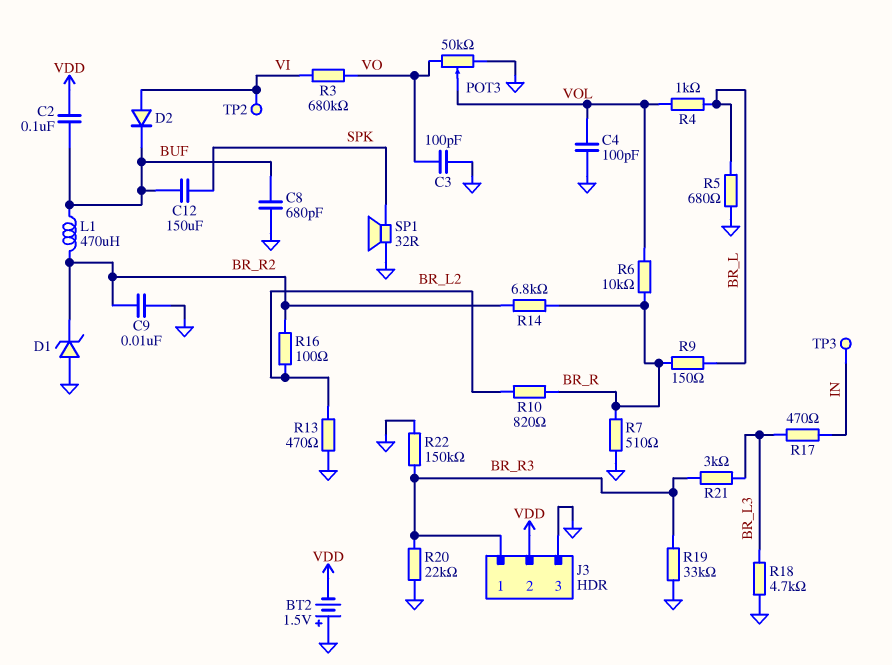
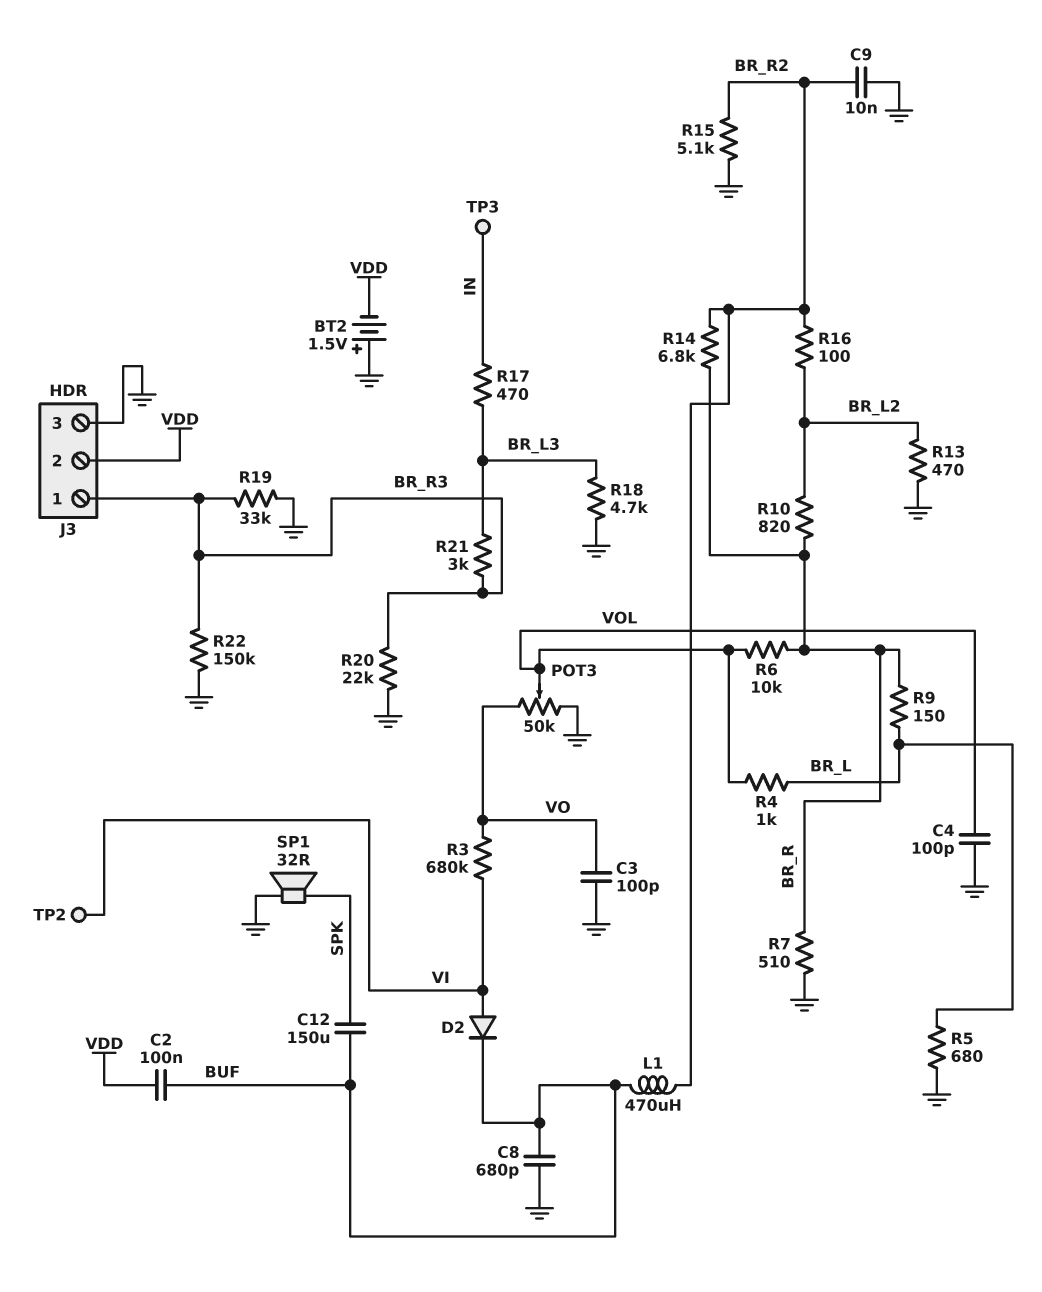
D1: zener (A GND, K BR_R2) -> none
R15: none -> 5.1k (BR_R2, GND)

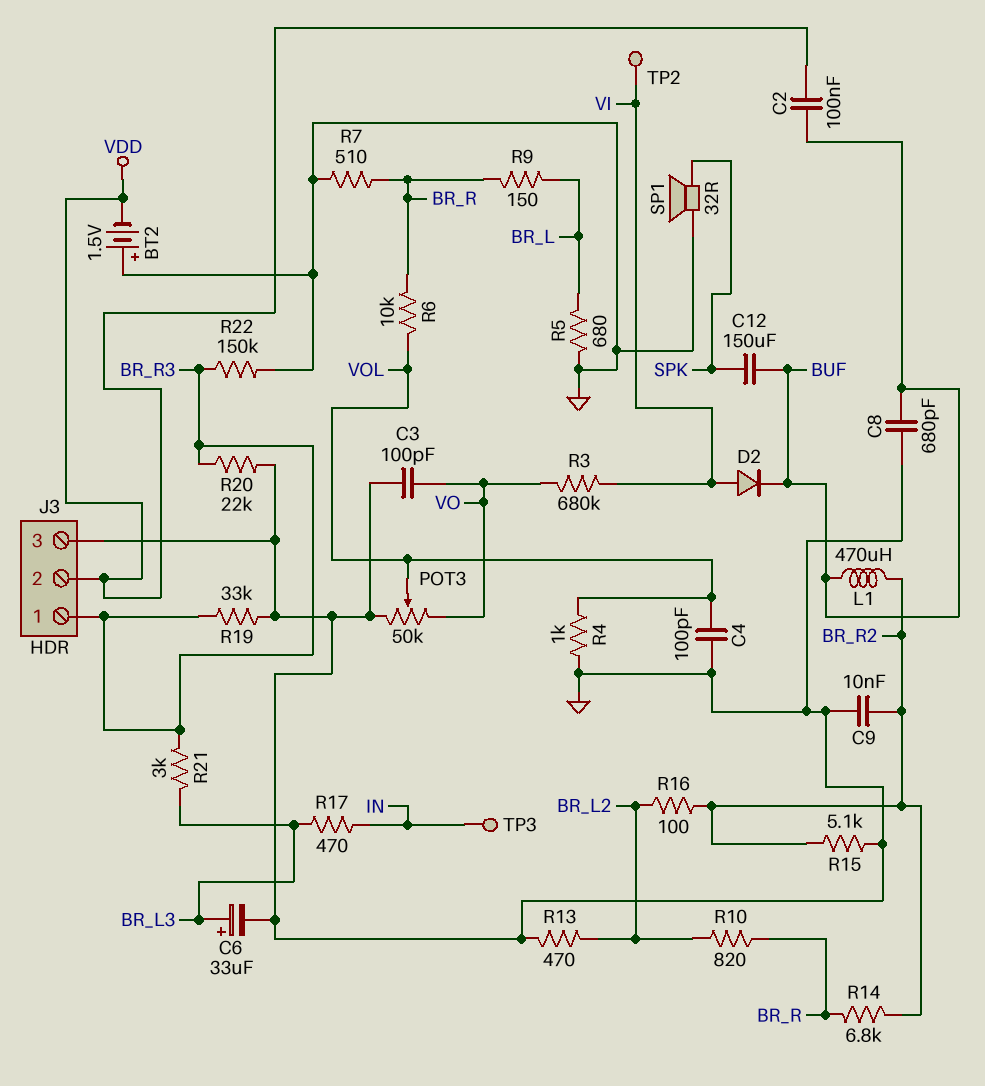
C6: none -> 33uF (plus BR_L3, minus GND)
R4: 1k (BR_L, VOL) -> 1k (GND, VOL)
R18: 4.7k (BR_L3, GND) -> none

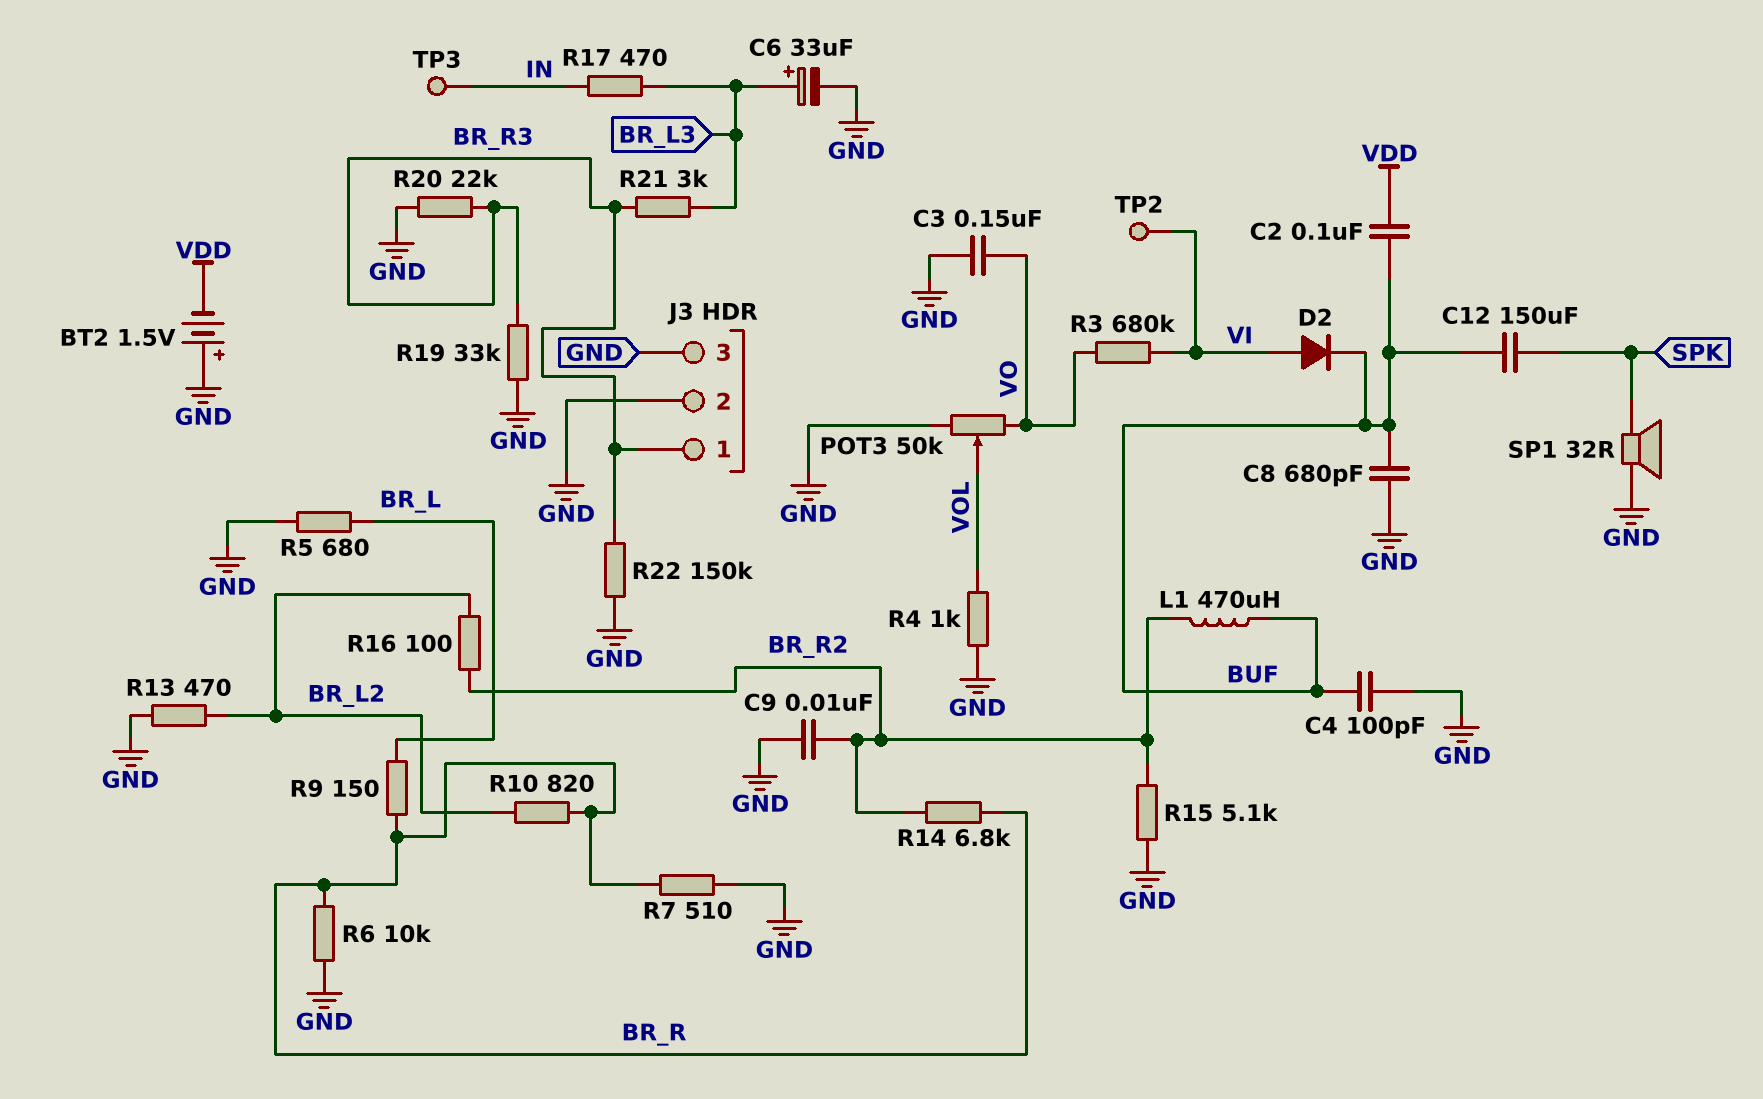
C3: 100pF (GND, VO) -> 150nF (GND, VO)
C4: 100pF (GND, VOL) -> 100pF (BUF, GND)
J3 pin 2: VDD -> GND
R6: 10k (BR_R, VOL) -> 10k (BR_R, GND)

